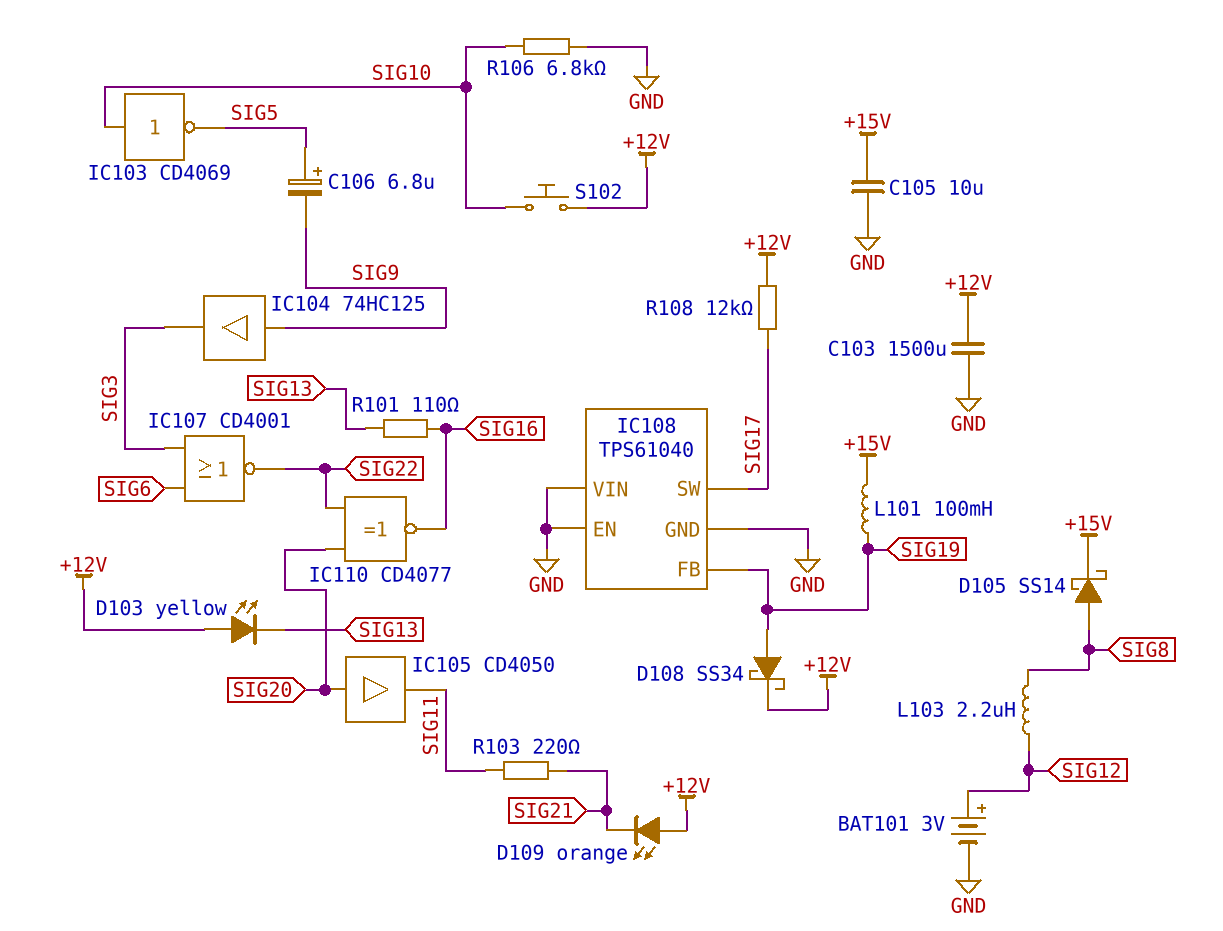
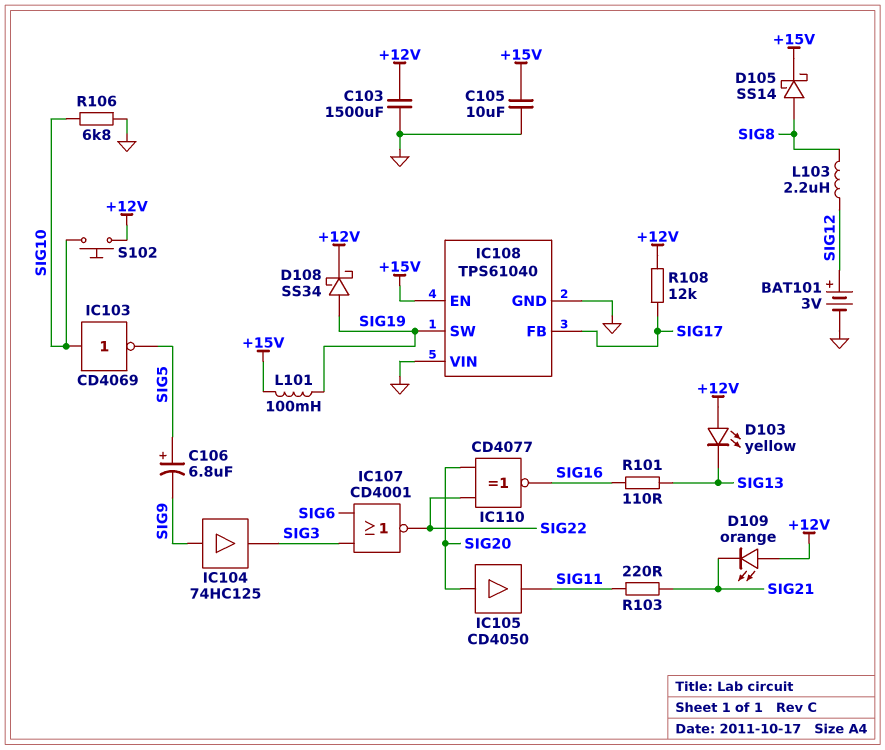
IC108 pin EN: GND -> +15V
IC108 pin FB: SIG19 -> SIG17
IC108 pin SW: SIG17 -> SIG19

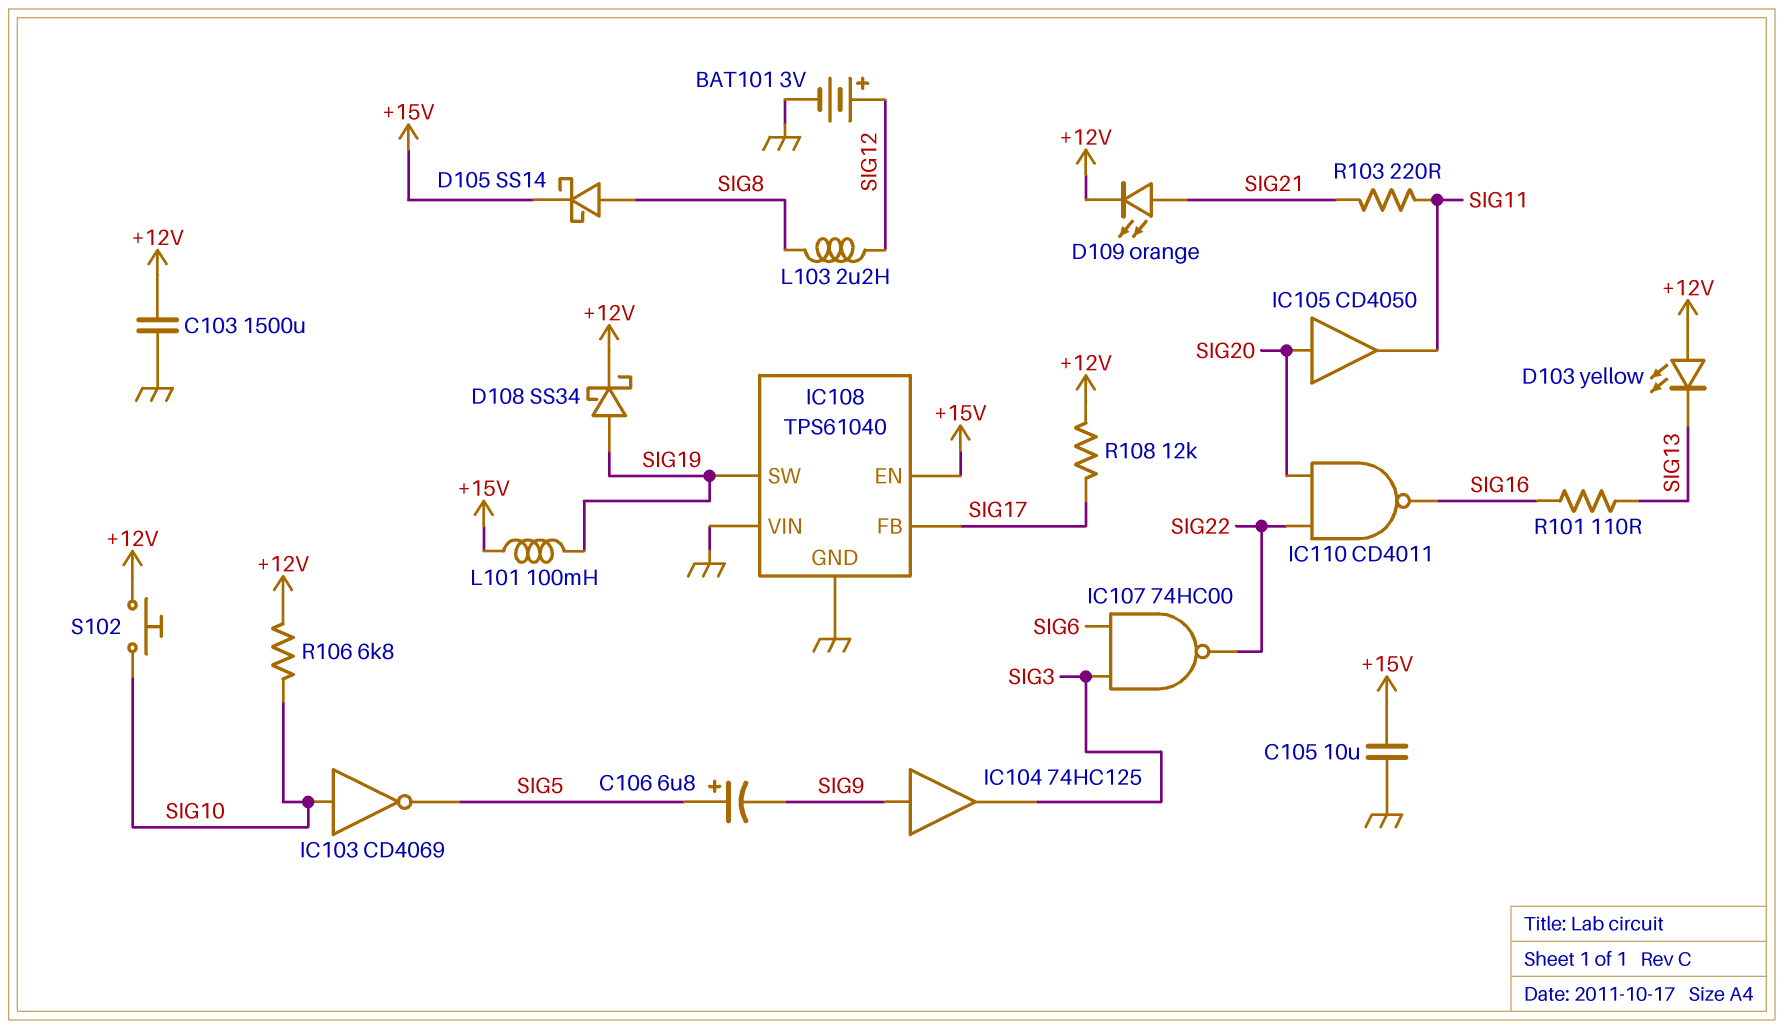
D109: LED orange (A +12V, K SIG21) -> LED orange (A SIG21, K +12V)
IC107: NOR CD4001 (in SIG3, in SIG6, out SIG22) -> NAND 74HC00 (in SIG3, in SIG6, out SIG22)
IC110: XNOR CD4077 (in SIG20, in SIG22, out SIG16) -> NAND CD4011 (in SIG20, in SIG22, out SIG16)
R106: 6.8k (GND, SIG10) -> 6.8k (+12V, SIG10)

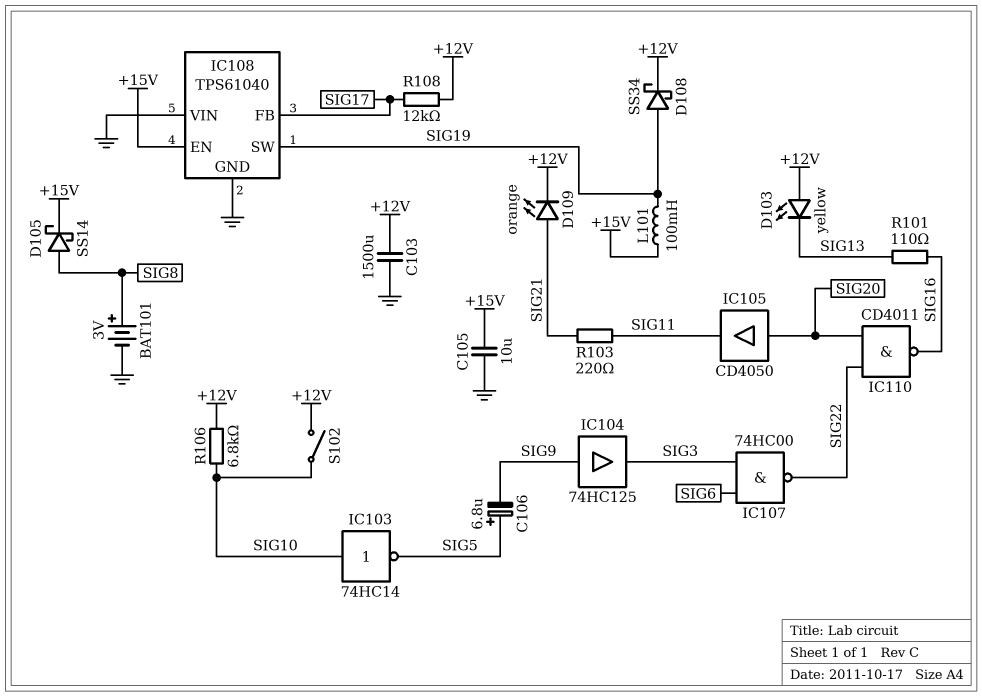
BAT101: 3V (plus SIG12, minus GND) -> 3V (plus SIG8, minus GND)
IC103: NOT CD4069 (in SIG10, out SIG5) -> NOT 74HC14 (in SIG10, out SIG5)
L103: 2.2uH (SIG8, SIG12) -> none
S102: button (+12V, SIG10) -> switch (+12V, SIG10)

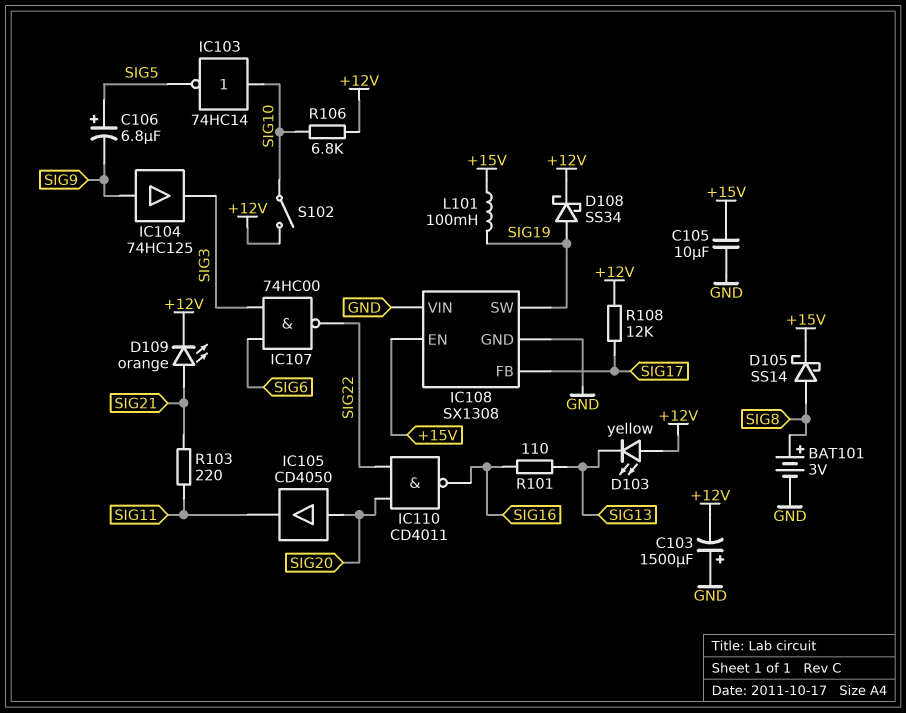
C103: 1500uF (+12V, GND) -> 1500uF (plus GND, minus +12V)
IC108: TPS61040 -> SX1308

